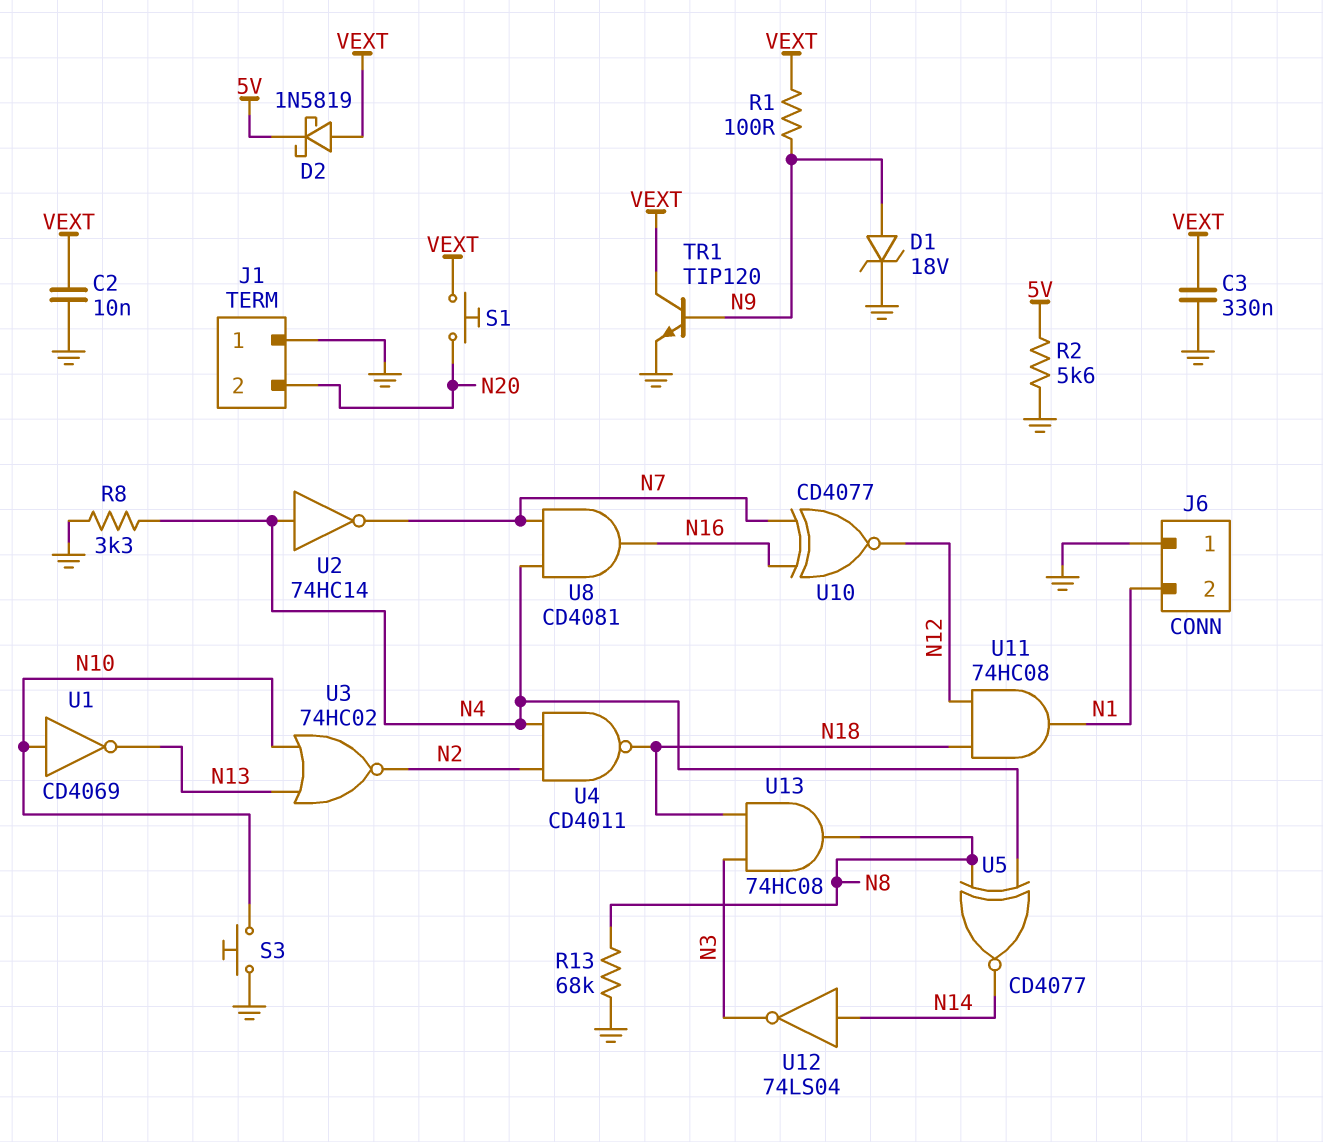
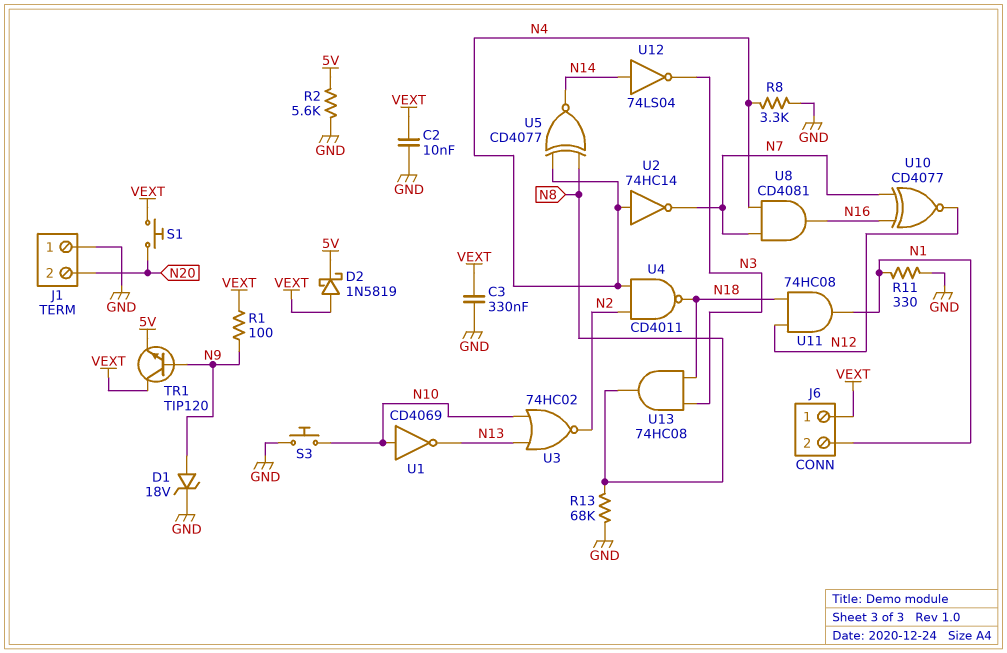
J6 pin 1: GND -> VEXT
R11: none -> 330 (GND, N1)
TR1: NPN TIP120 (B N9, C VEXT, E GND) -> NPN TIP120 (B N9, C VEXT, E 5V)

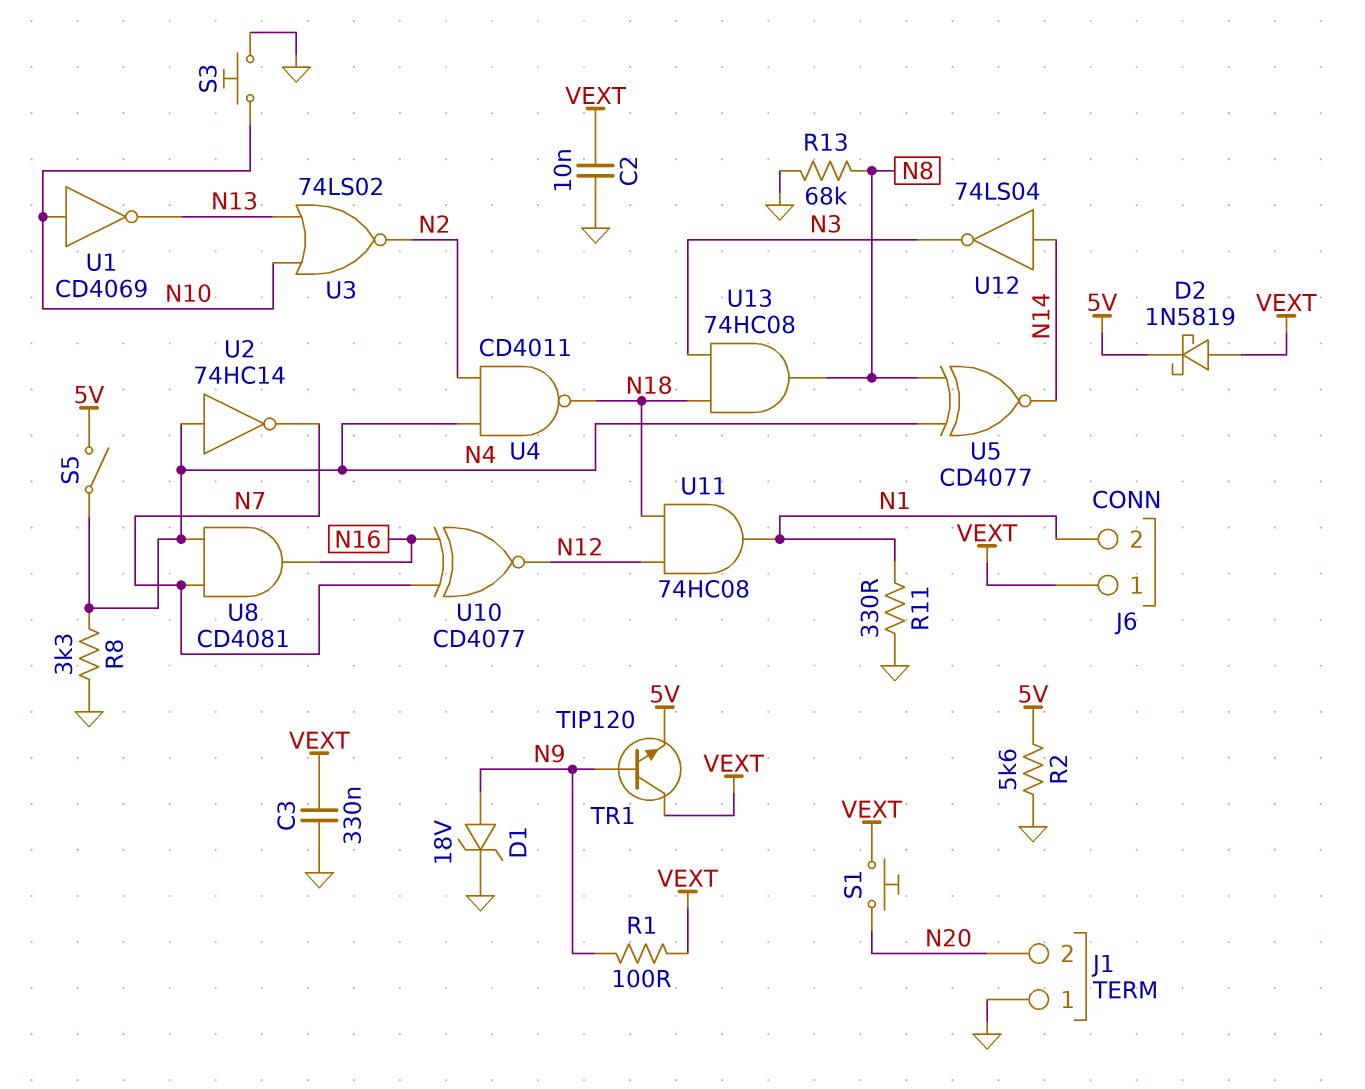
S5: none -> switch (5V, N4)
U3: NOR 74HC02 (in N10, in N13, out N2) -> NOR 74LS02 (in N10, in N13, out N2)

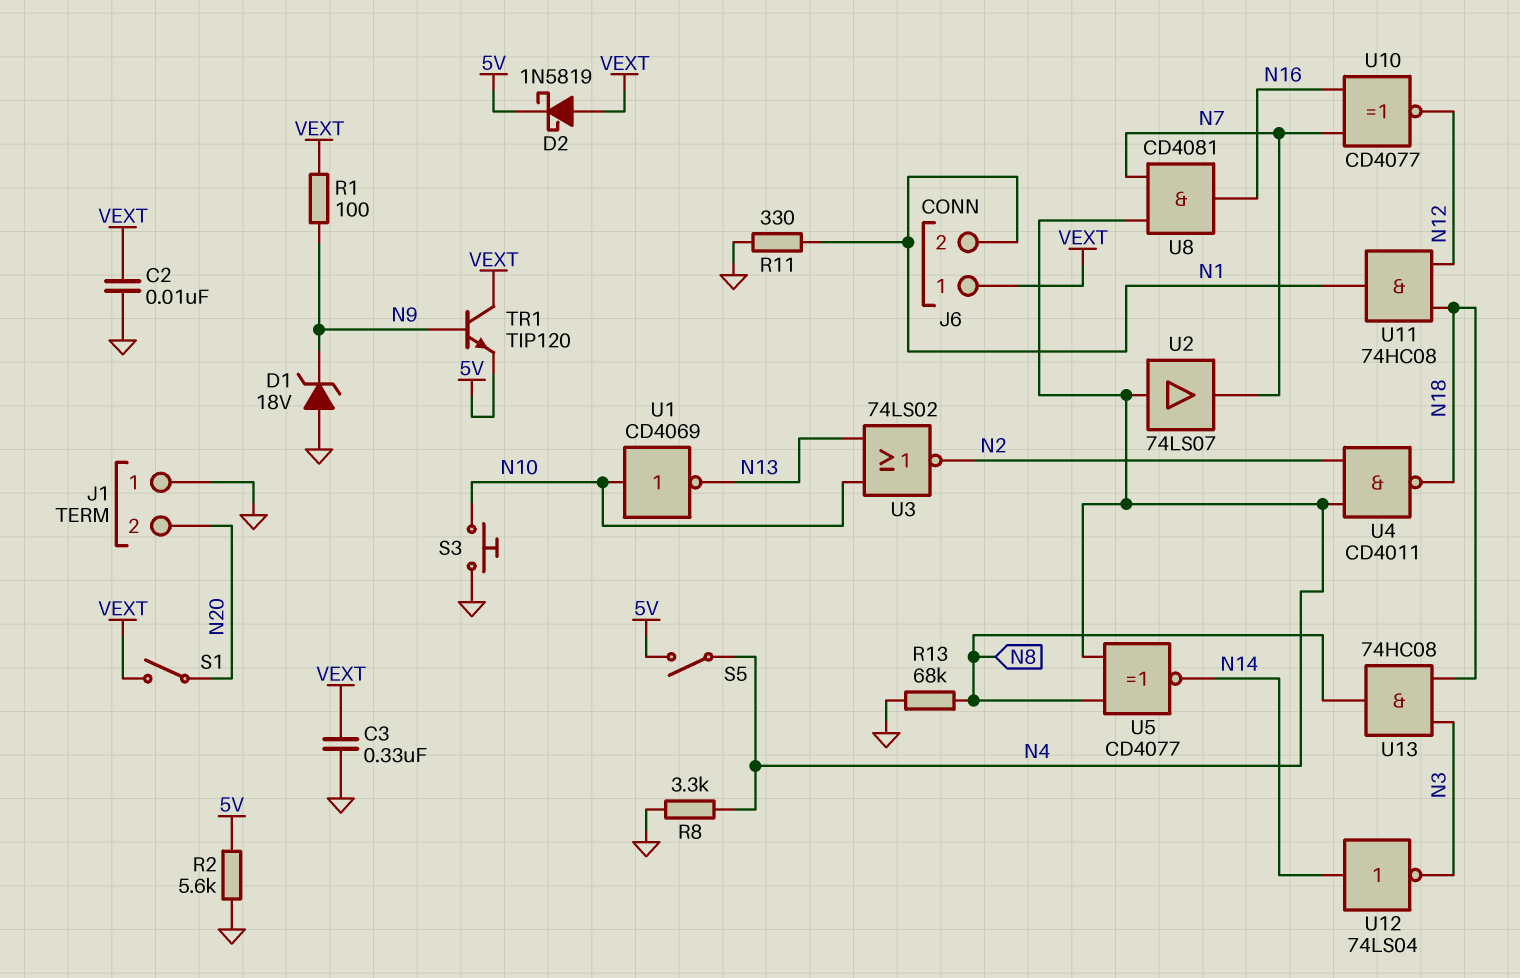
D1: zener 18V (A N9, K GND) -> zener 18V (A GND, K N9)
S1: button (N20, VEXT) -> switch (N20, VEXT)
U2: NOT 74HC14 (in N4, out N7) -> buffer 74LS07 (in N4, out N7)

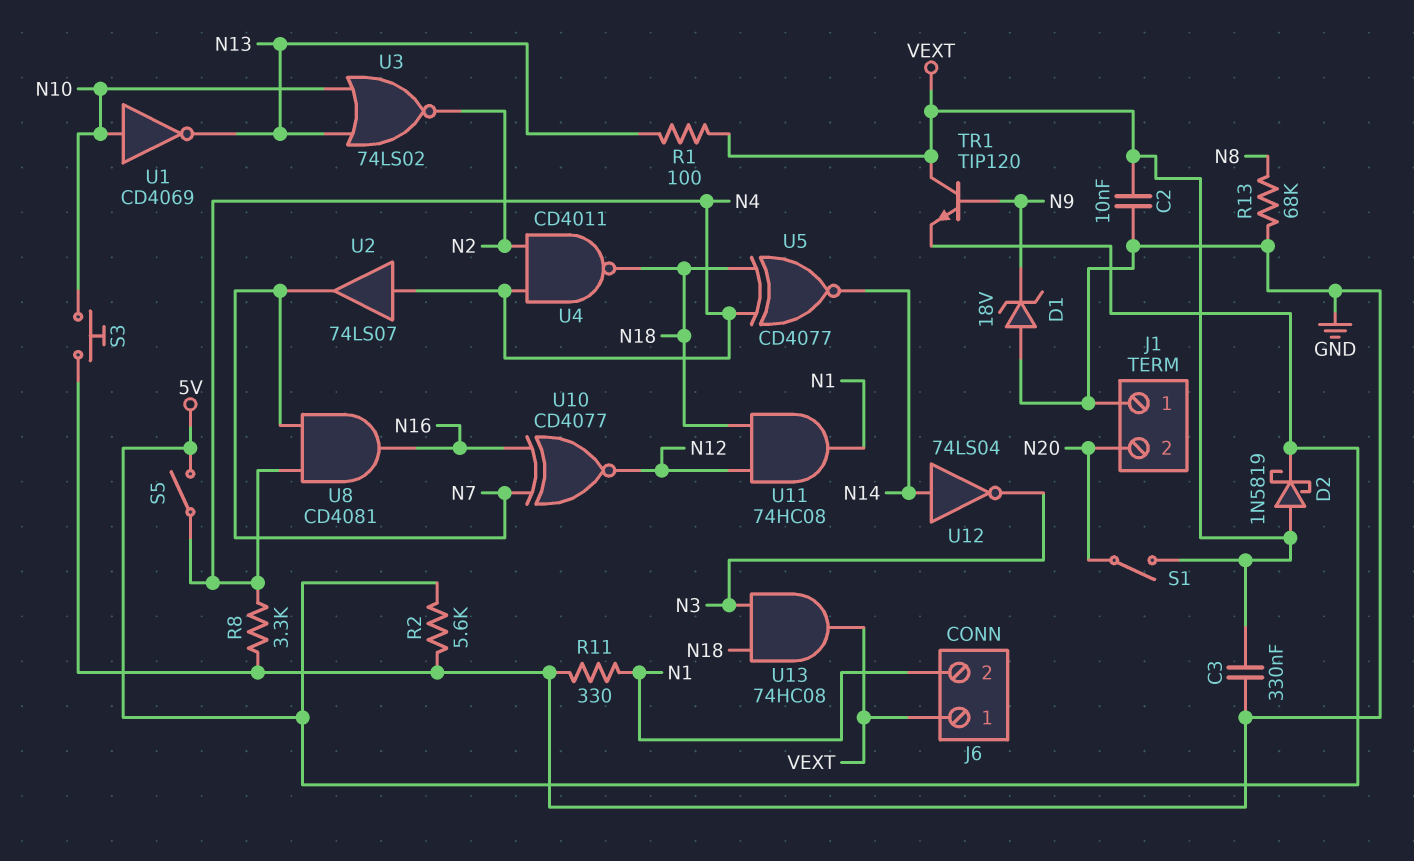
R1: 100 (N9, VEXT) -> 100 (N13, VEXT)
U5: XNOR CD4077 (in N4, in N8, out N14) -> XNOR CD4077 (in N4, in N18, out N14)
U13: AND 74HC08 (in N3, in N18, out N8) -> AND 74HC08 (in N3, in N18, out VEXT)

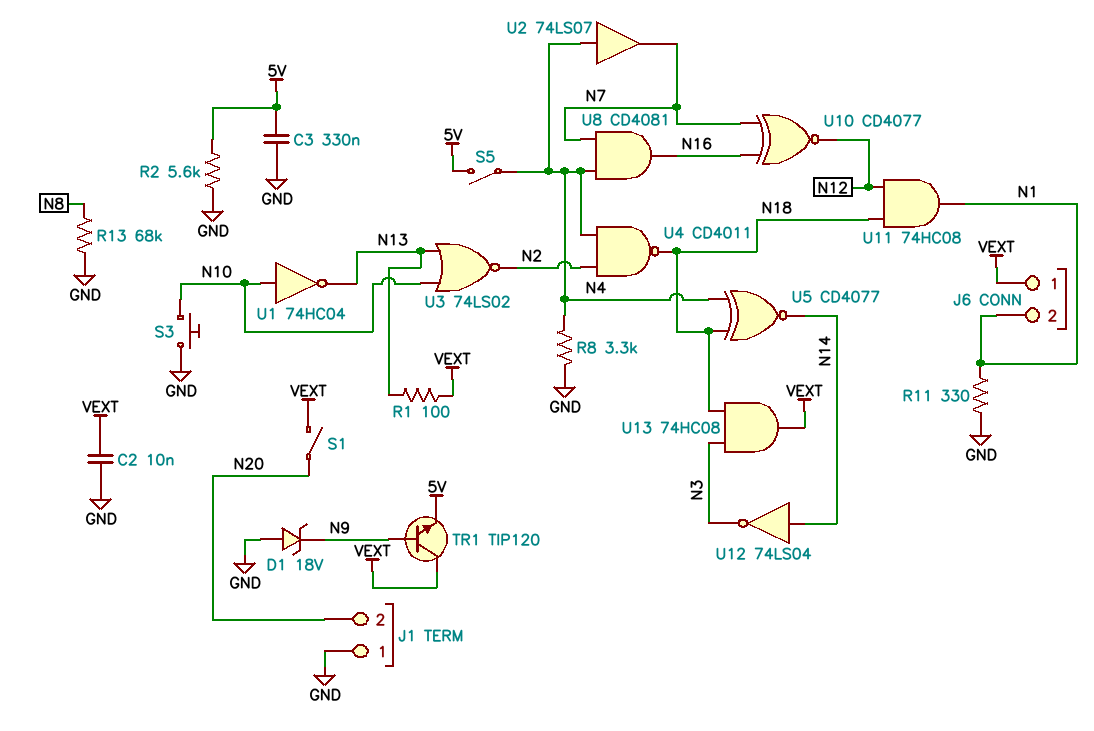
C3: 330nF (GND, VEXT) -> 330nF (5V, GND)
D2: schottky 1N5819 (A VEXT, K 5V) -> none
U1: NOT CD4069 (in N10, out N13) -> NOT 74HC04 (in N10, out N13)

